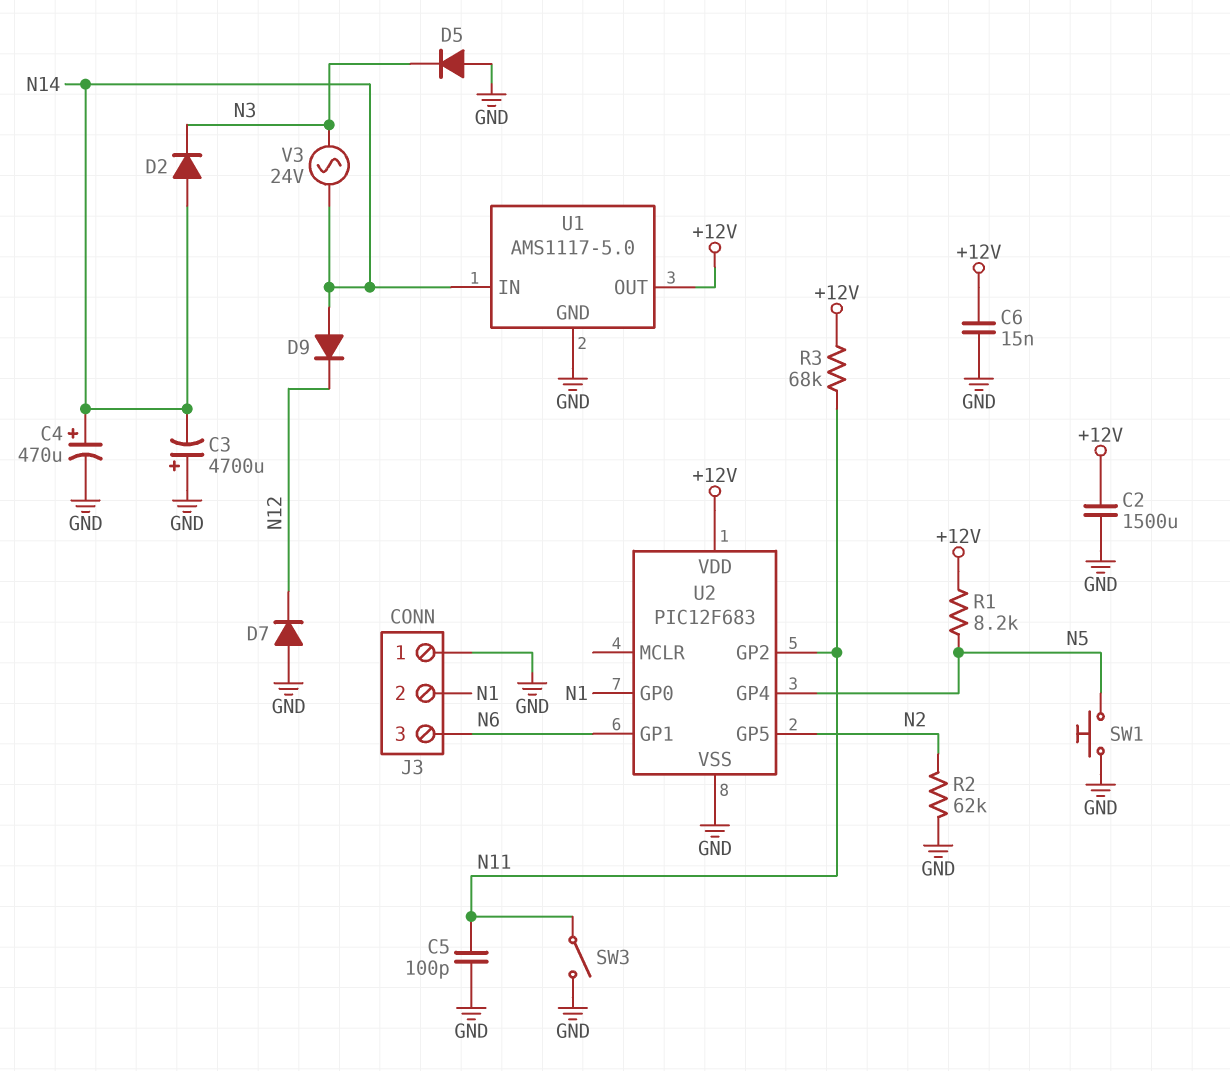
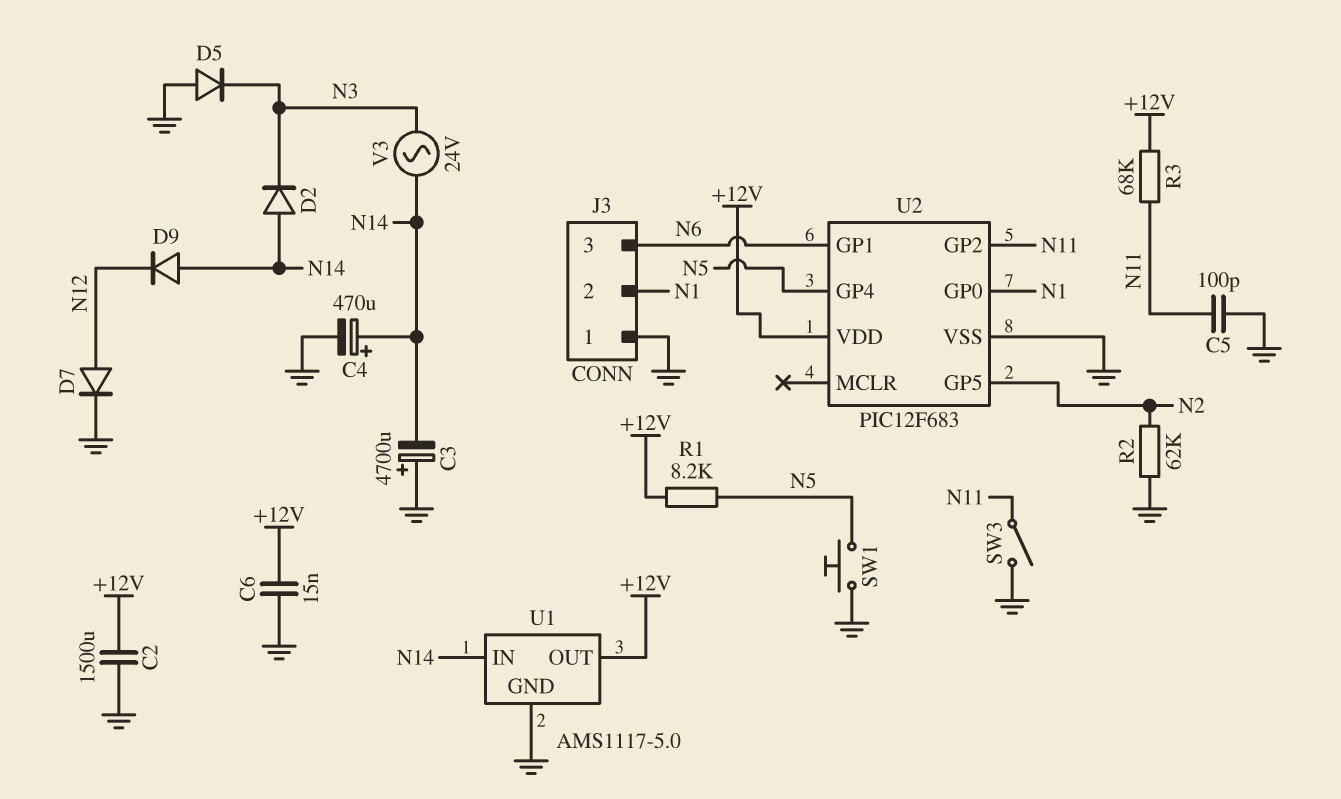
D7: diode (A GND, K N12) -> diode (A N12, K GND)

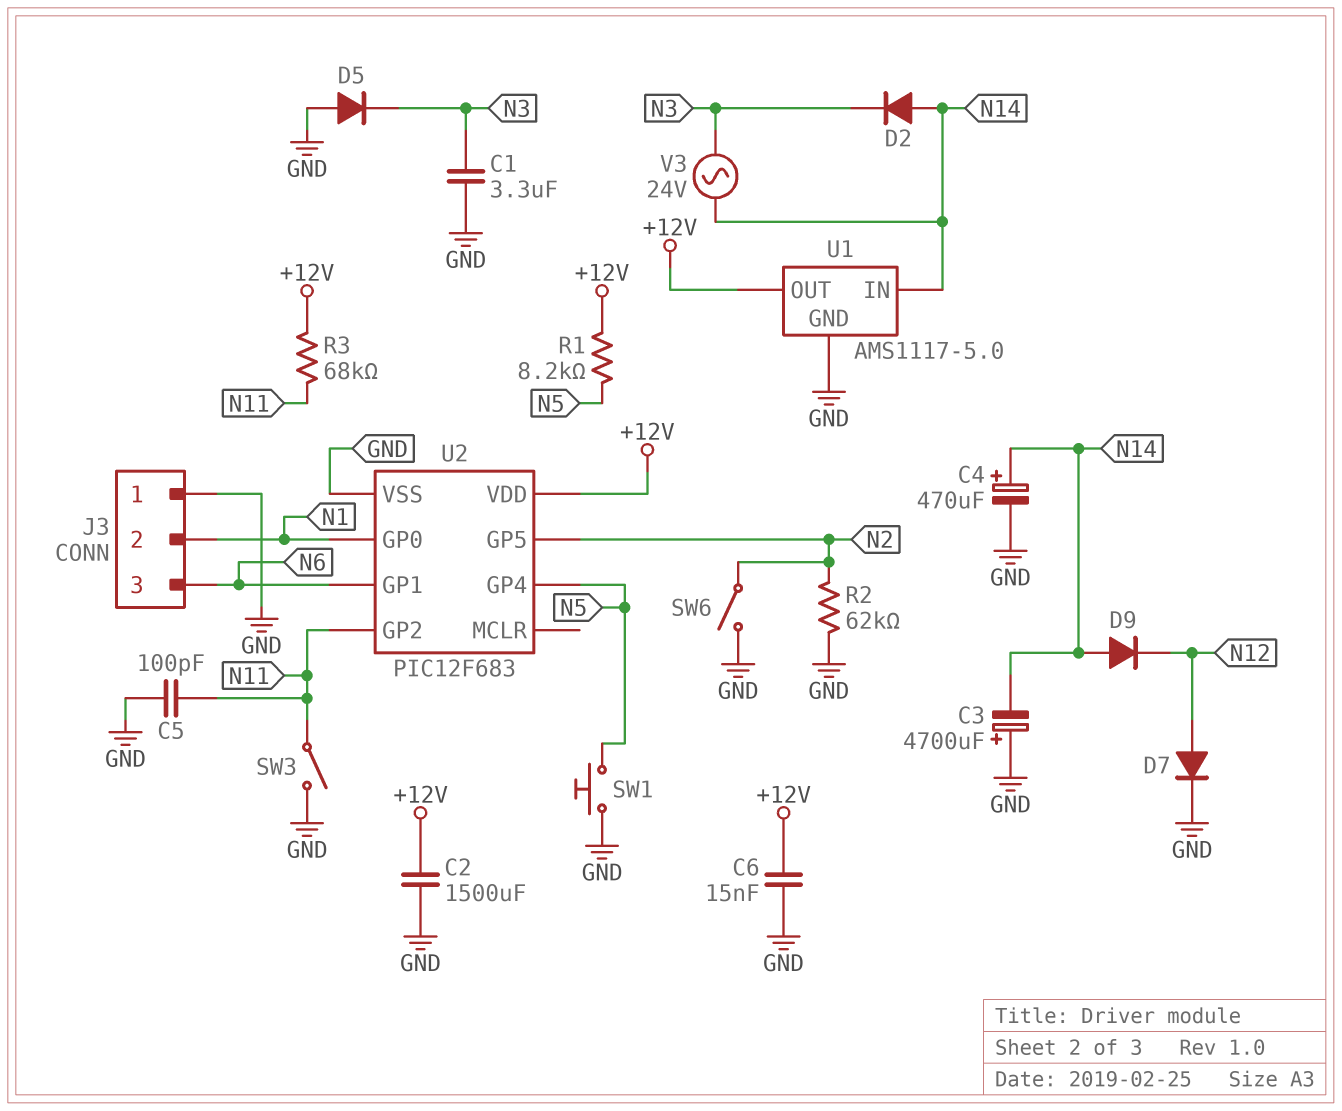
C1: none -> 3.3uF (GND, N3)
SW6: none -> switch (GND, N2)

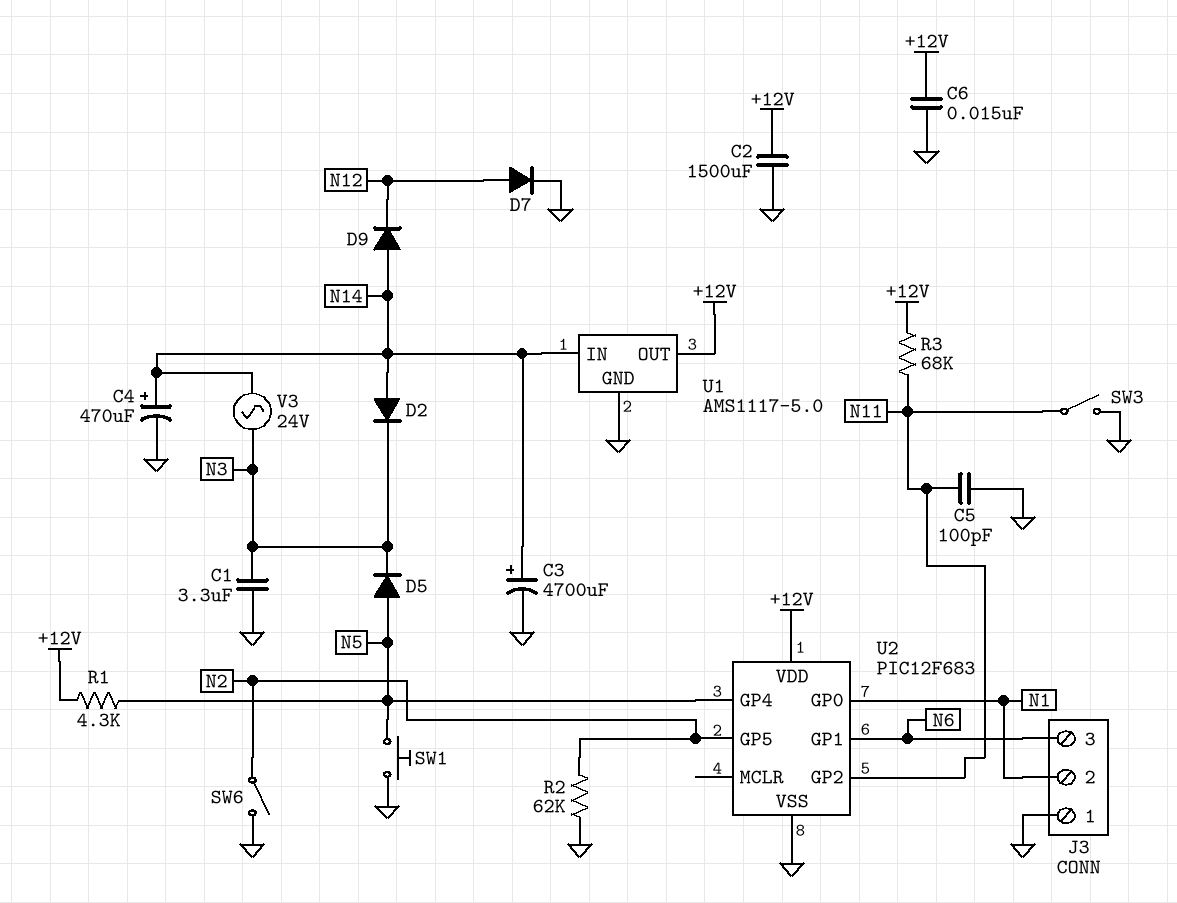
C3: 4700uF (plus GND, minus N14) -> 4700uF (plus N14, minus GND)
D5: diode (A GND, K N3) -> diode (A N5, K N3)
R1: 8.2k (+12V, N5) -> 4.3k (+12V, N5)

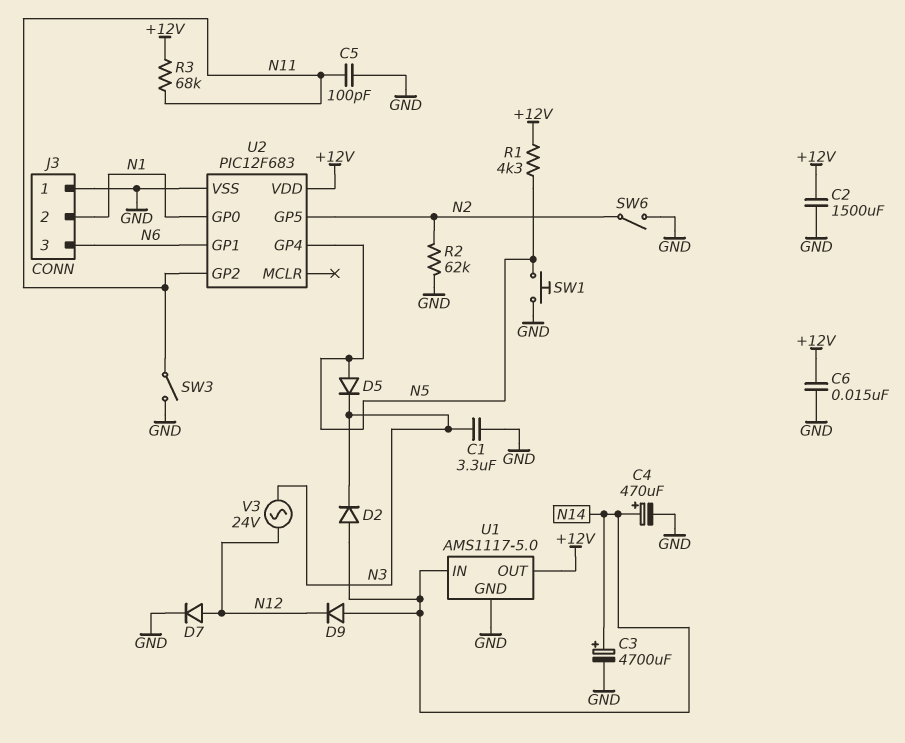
V3: AC 24V (N3, N14) -> AC 24V (N3, N12)

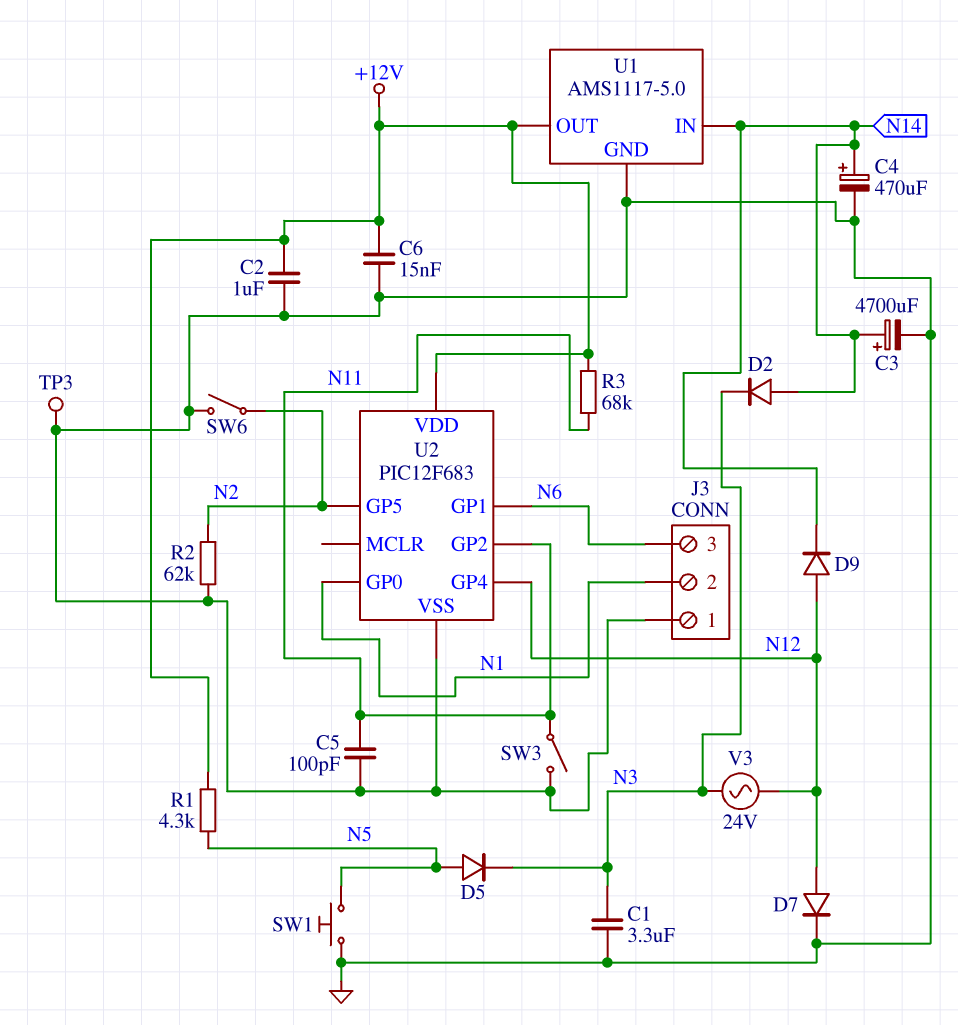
C2: 1500uF (+12V, GND) -> 1uF (+12V, GND)
D9: diode (A N14, K N12) -> diode (A N12, K N14)
TP3: none -> test point (GND)
U2 pin GP4: N5 -> N12

